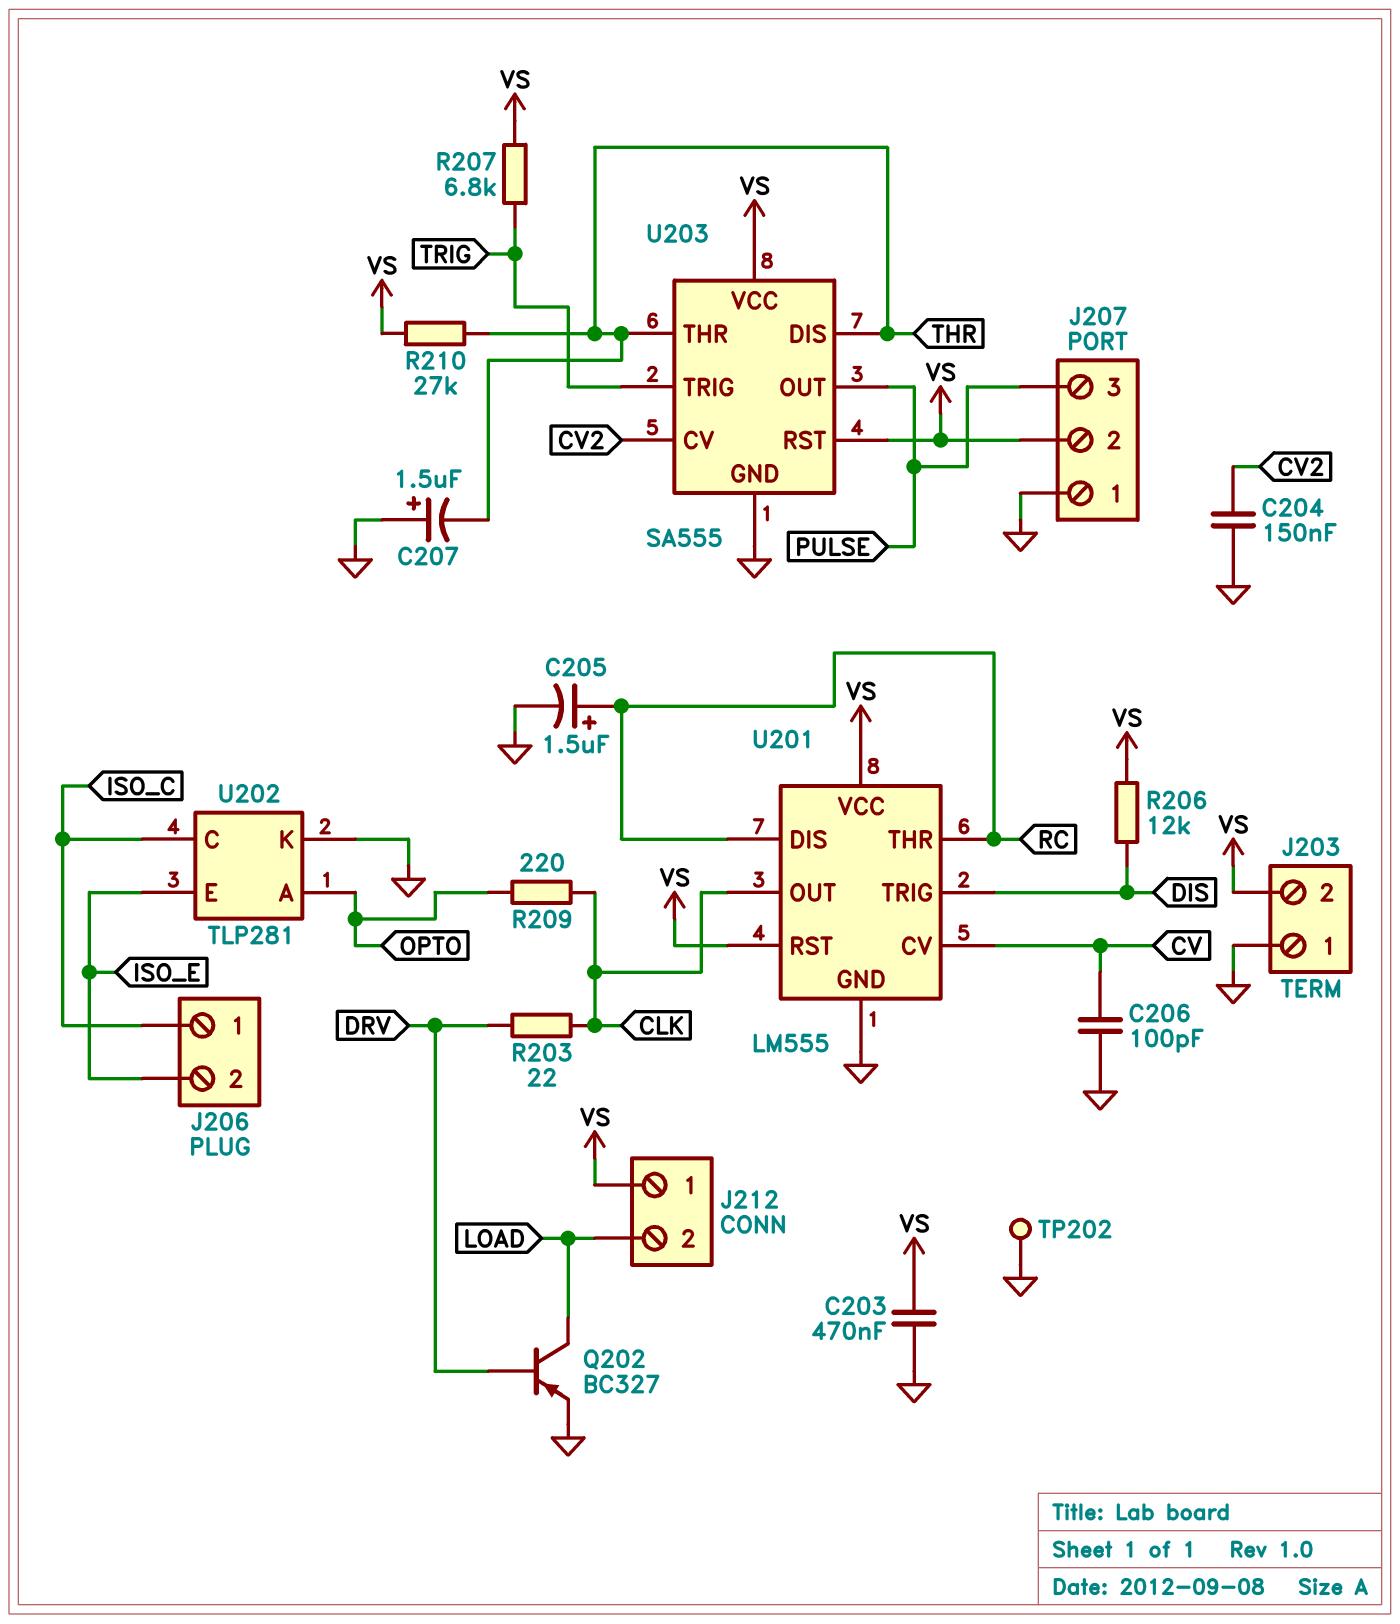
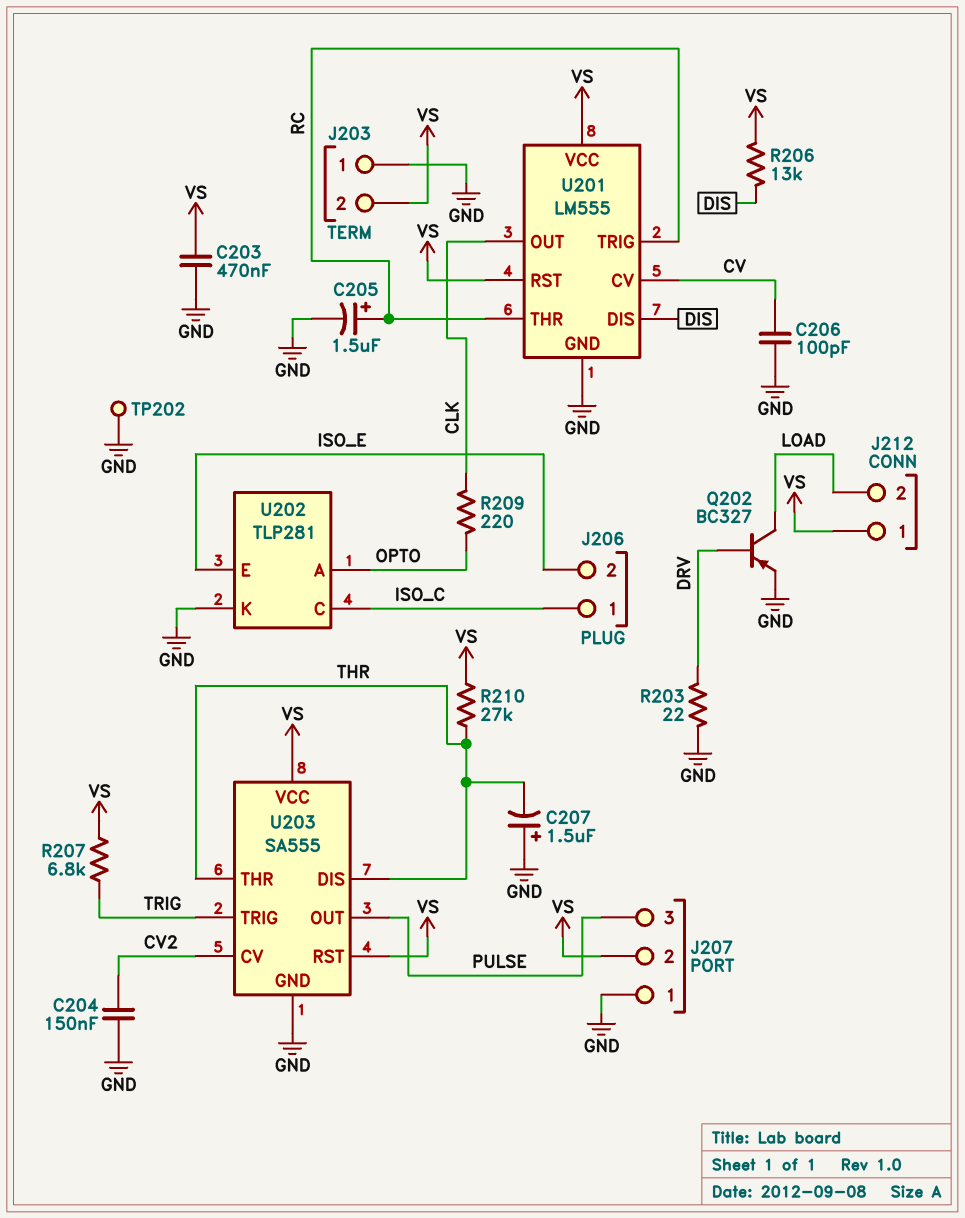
R203: 22 (CLK, DRV) -> 22 (DRV, GND)
R206: 12k (DIS, VS) -> 13k (DIS, VS)
U201 pin DIS: RC -> DIS
U201 pin TRIG: DIS -> RC

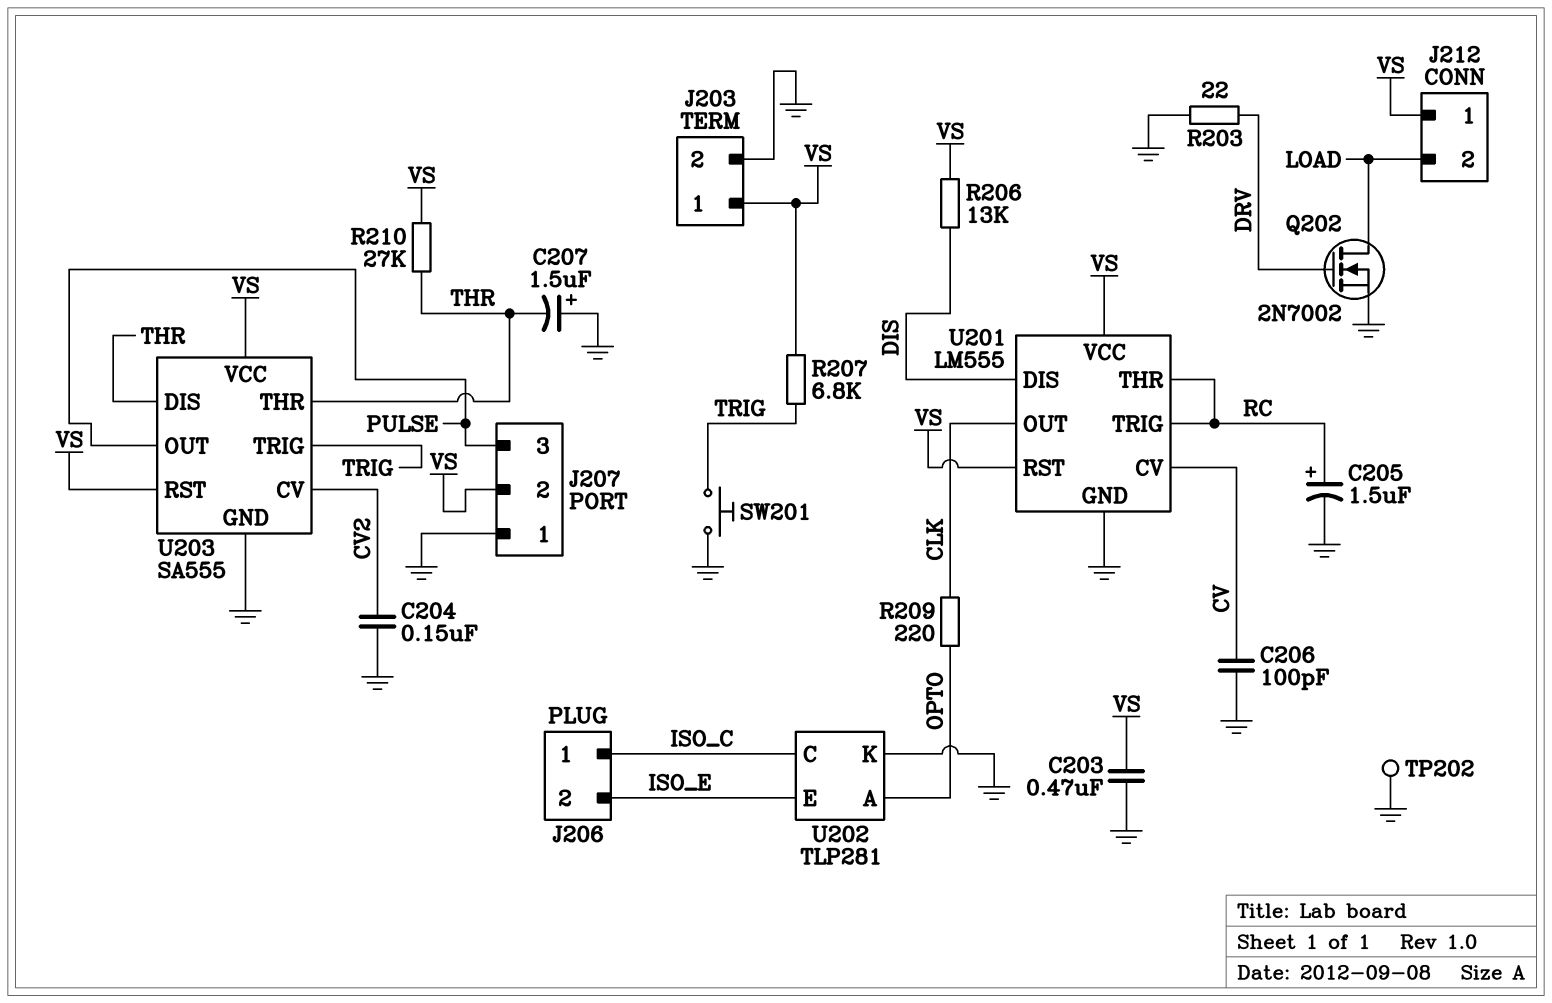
J203 pin 1: GND -> VS
J203 pin 2: VS -> GND
Q202: PNP BC327 (B DRV, C LOAD, E GND) -> NMOS 2N7002 (G DRV, D LOAD, S GND)
SW201: none -> button (GND, TRIG)

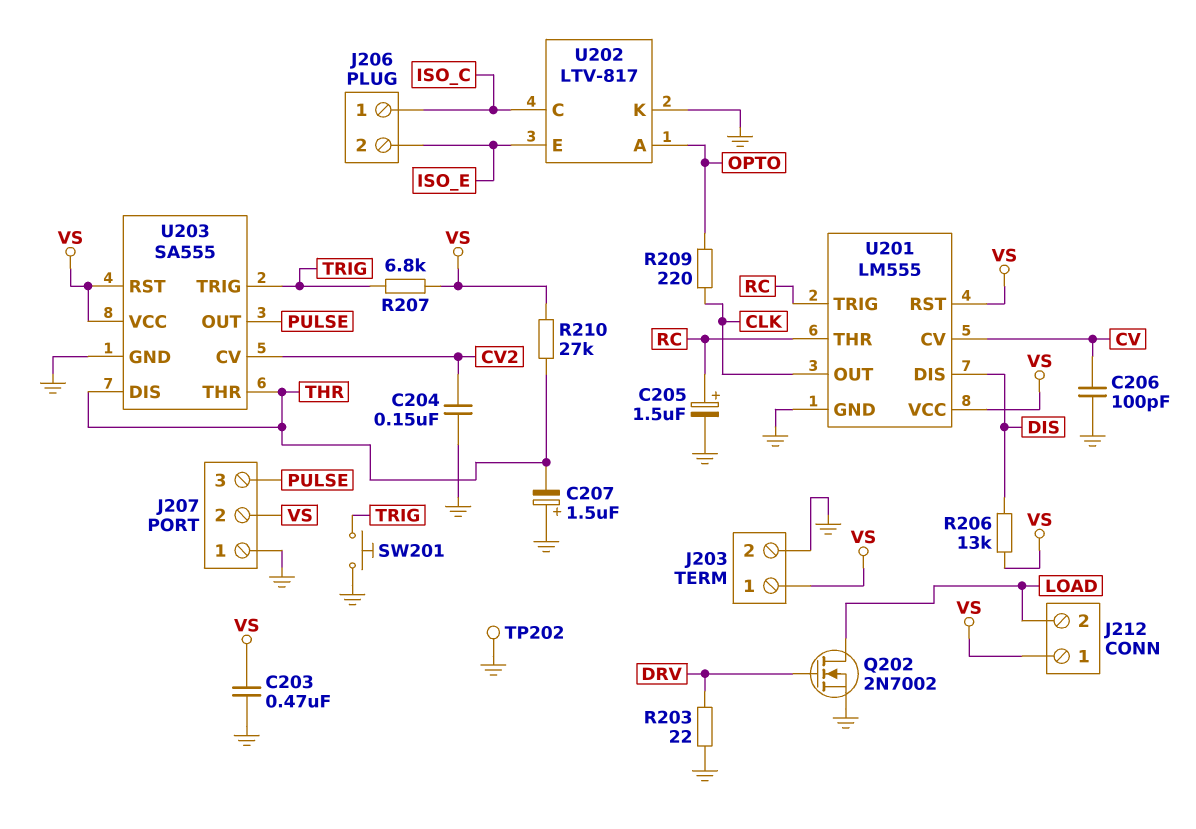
U202: TLP281 -> LTV-817

